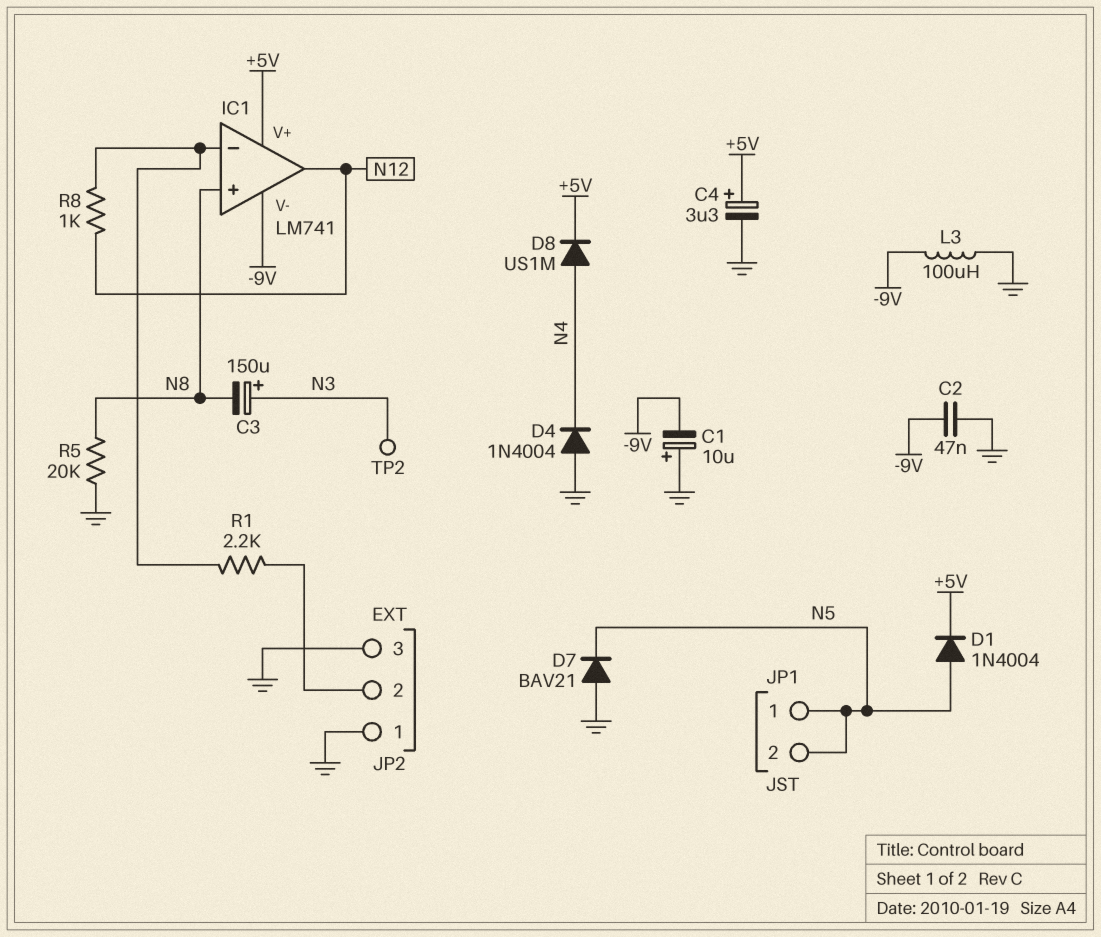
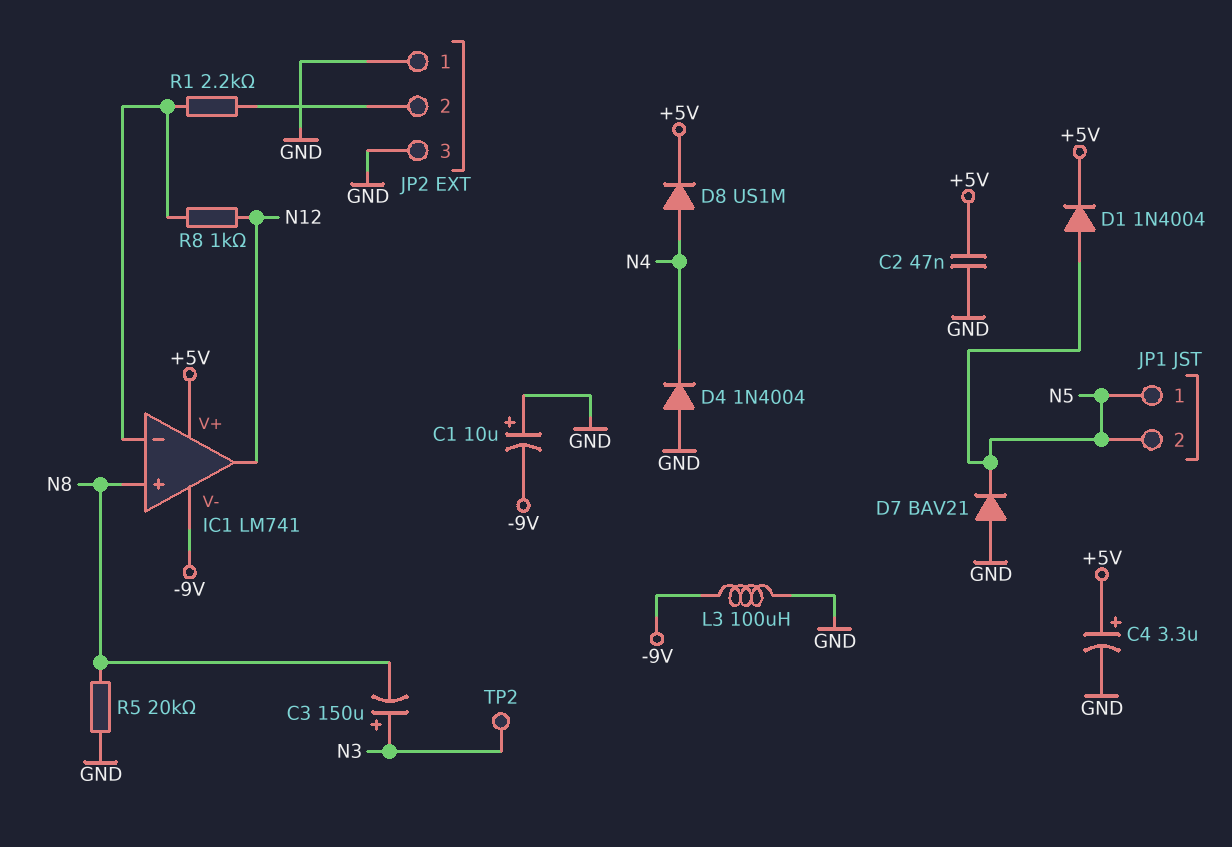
C2: 47nF (-9V, GND) -> 47nF (+5V, GND)

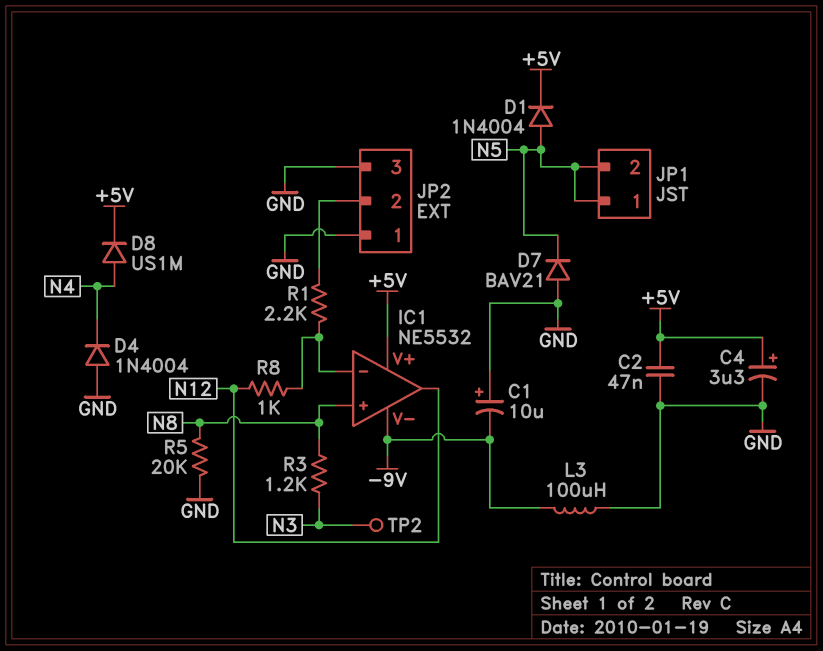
C3: 150uF (plus N3, minus N8) -> none
IC1: LM741 -> NE5532
R3: none -> 1.2k (N3, N8)

